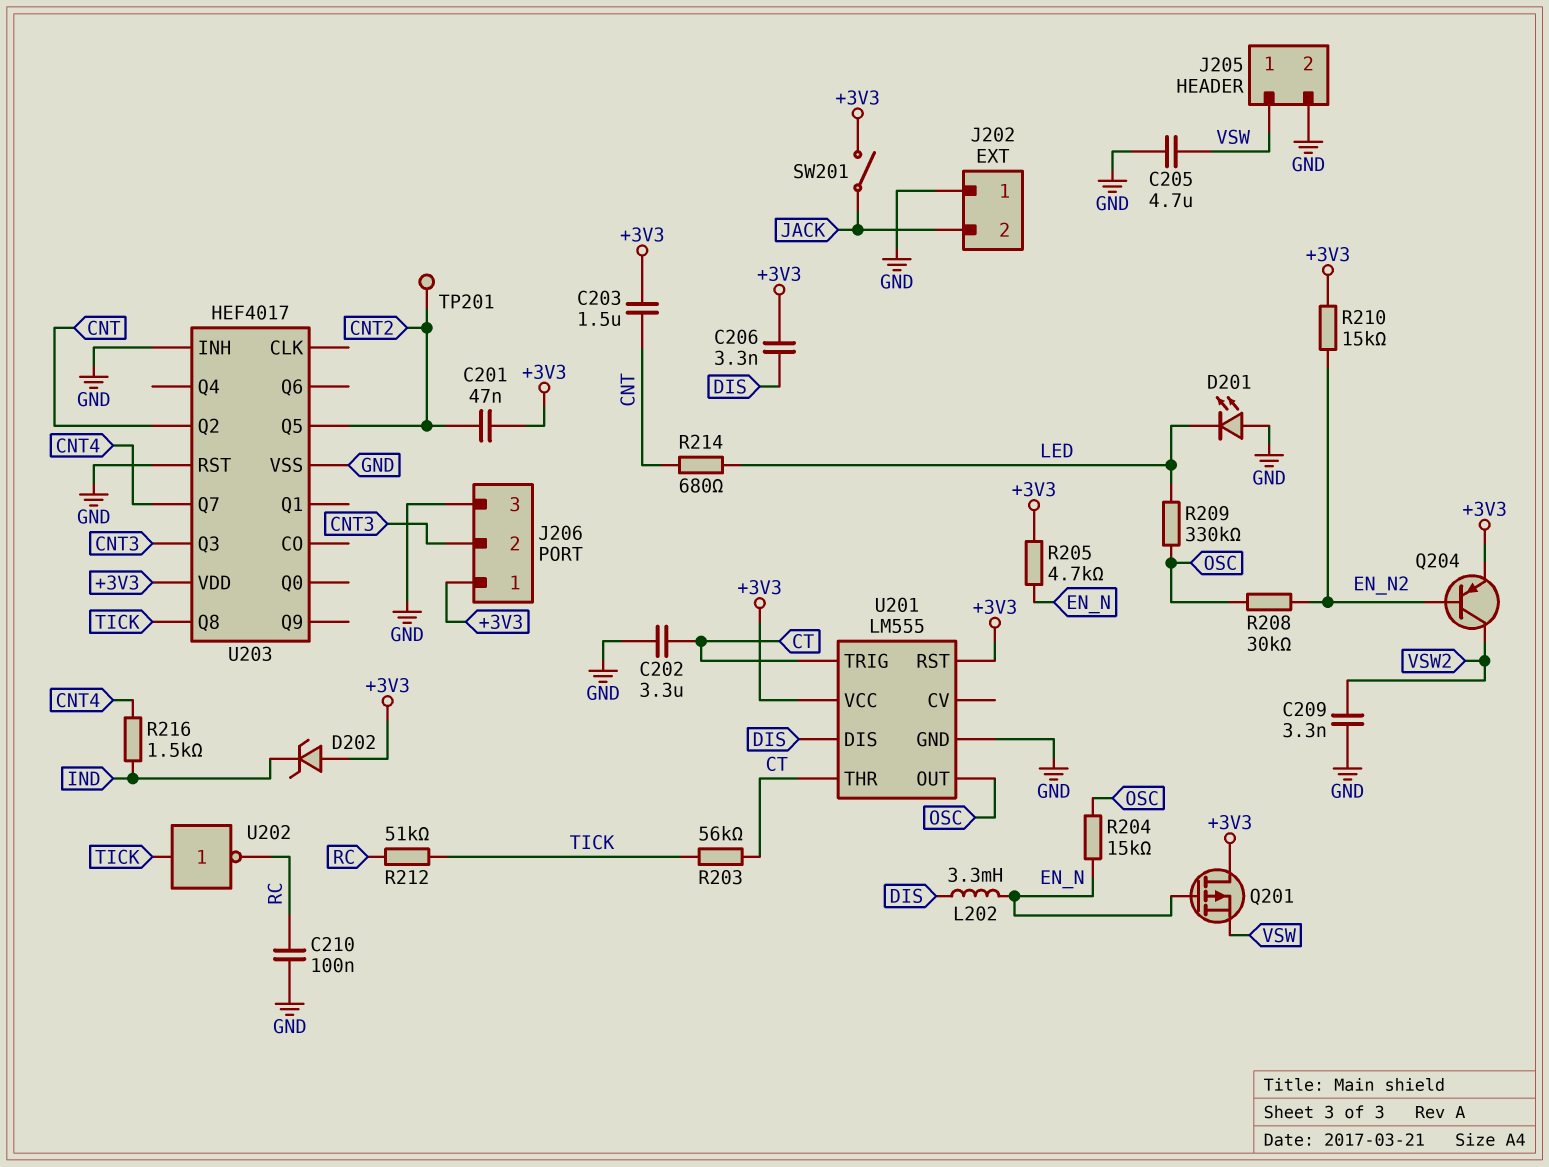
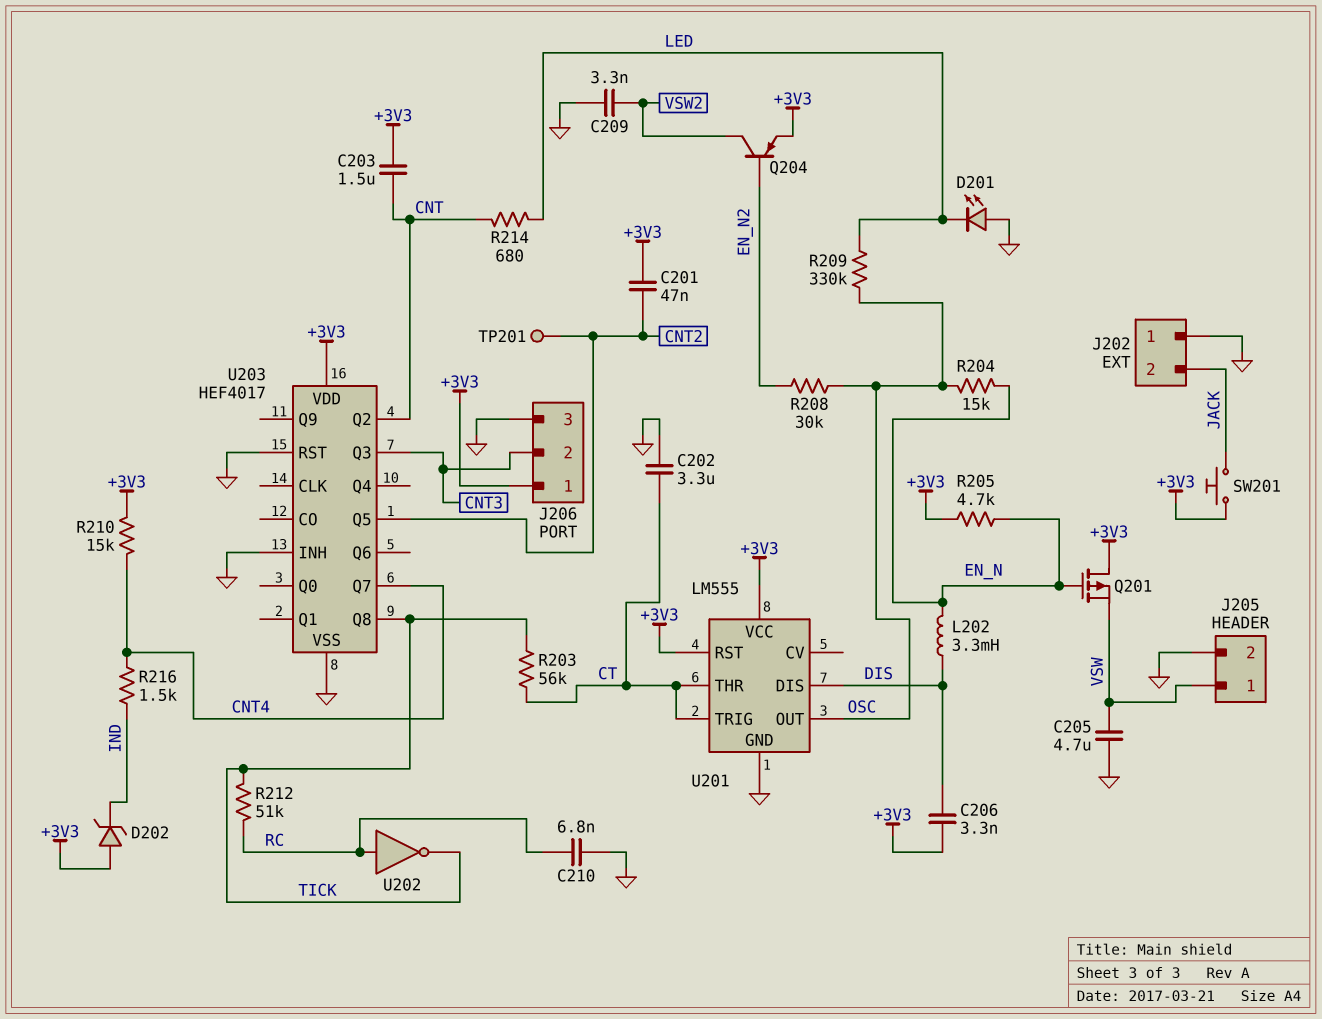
C210: 100nF (GND, RC) -> 6.8nF (GND, RC)
R210: 15k (+3V3, EN_N2) -> 15k (+3V3, CNT4)
SW201: switch (+3V3, JACK) -> button (+3V3, JACK)
U202: NOT (in TICK, out RC) -> NOT (in RC, out TICK)

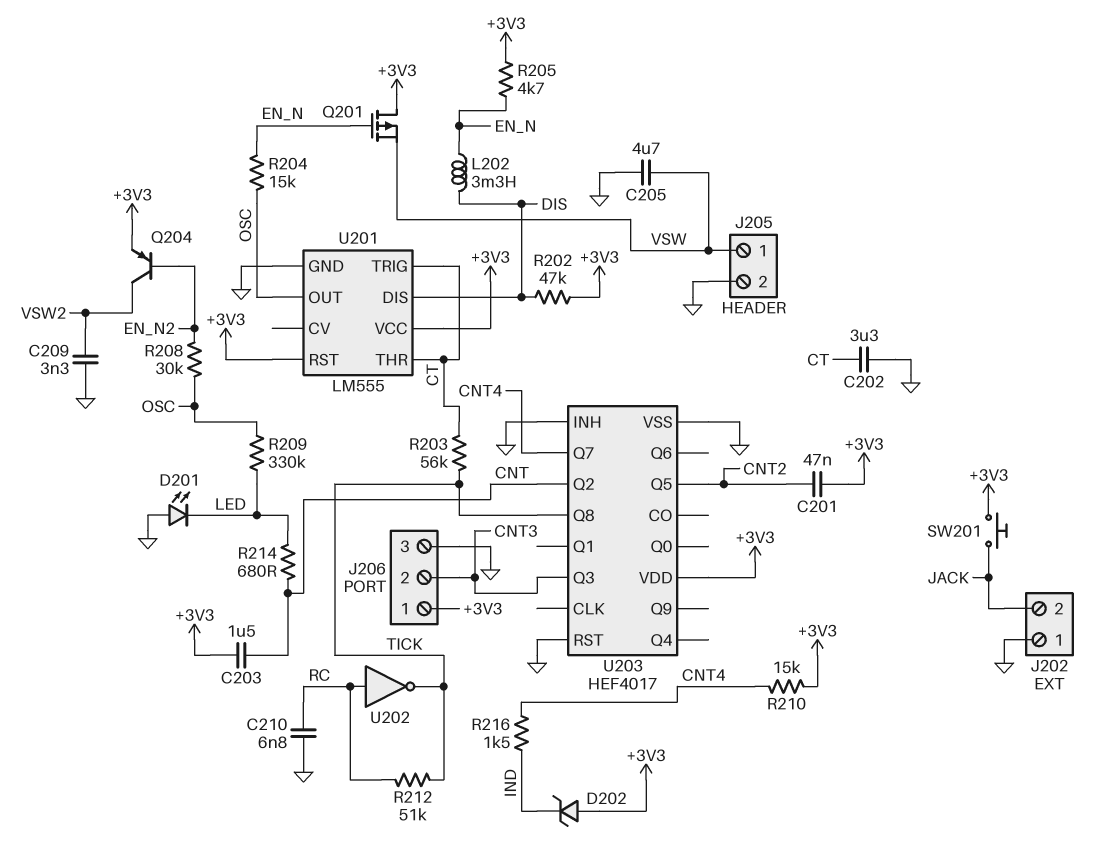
C206: 3.3nF (+3V3, DIS) -> none
R202: none -> 47k (+3V3, DIS)
TP201: test point (CNT2) -> none

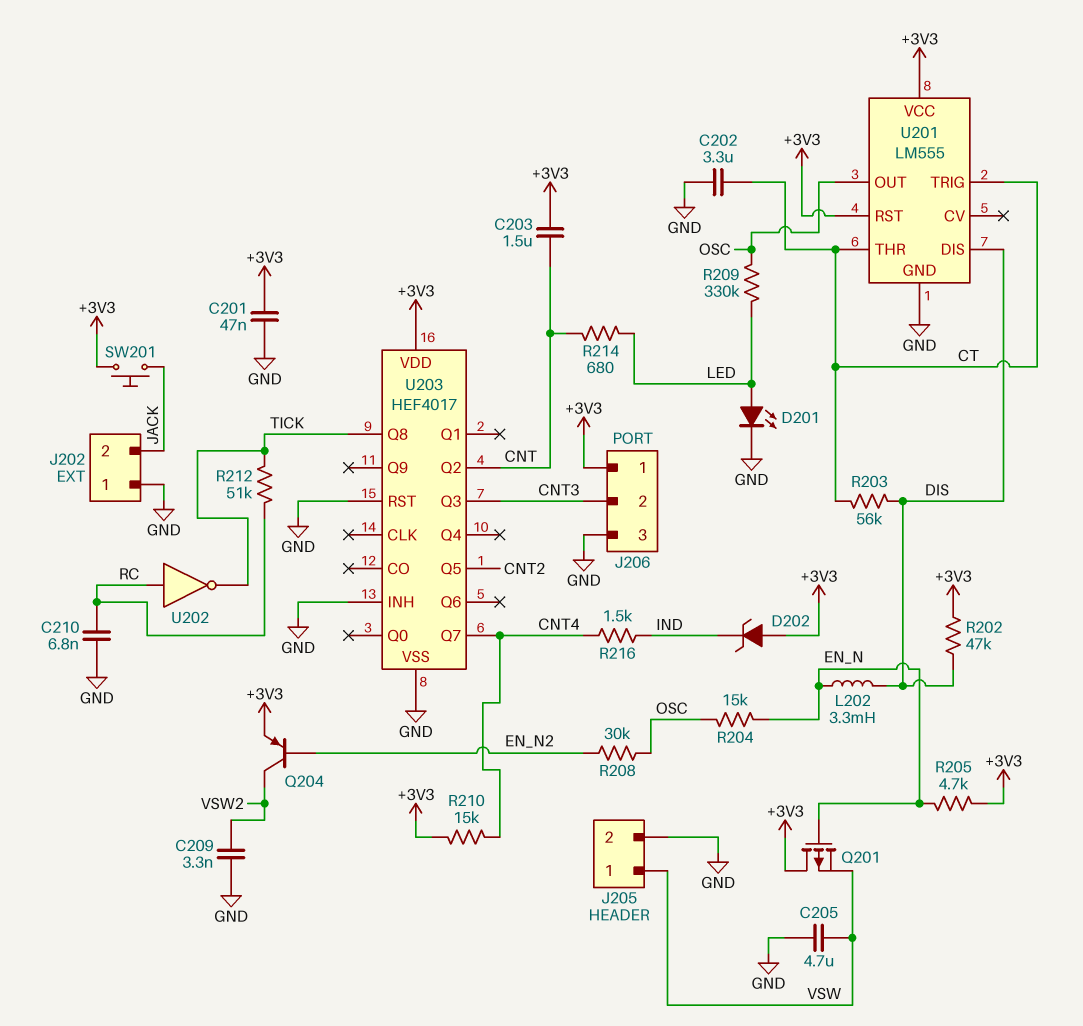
C201: 47nF (+3V3, CNT2) -> 47nF (+3V3, GND)
D201: LED (A GND, K LED) -> LED (A LED, K GND)
R203: 56k (CT, TICK) -> 56k (CT, DIS)

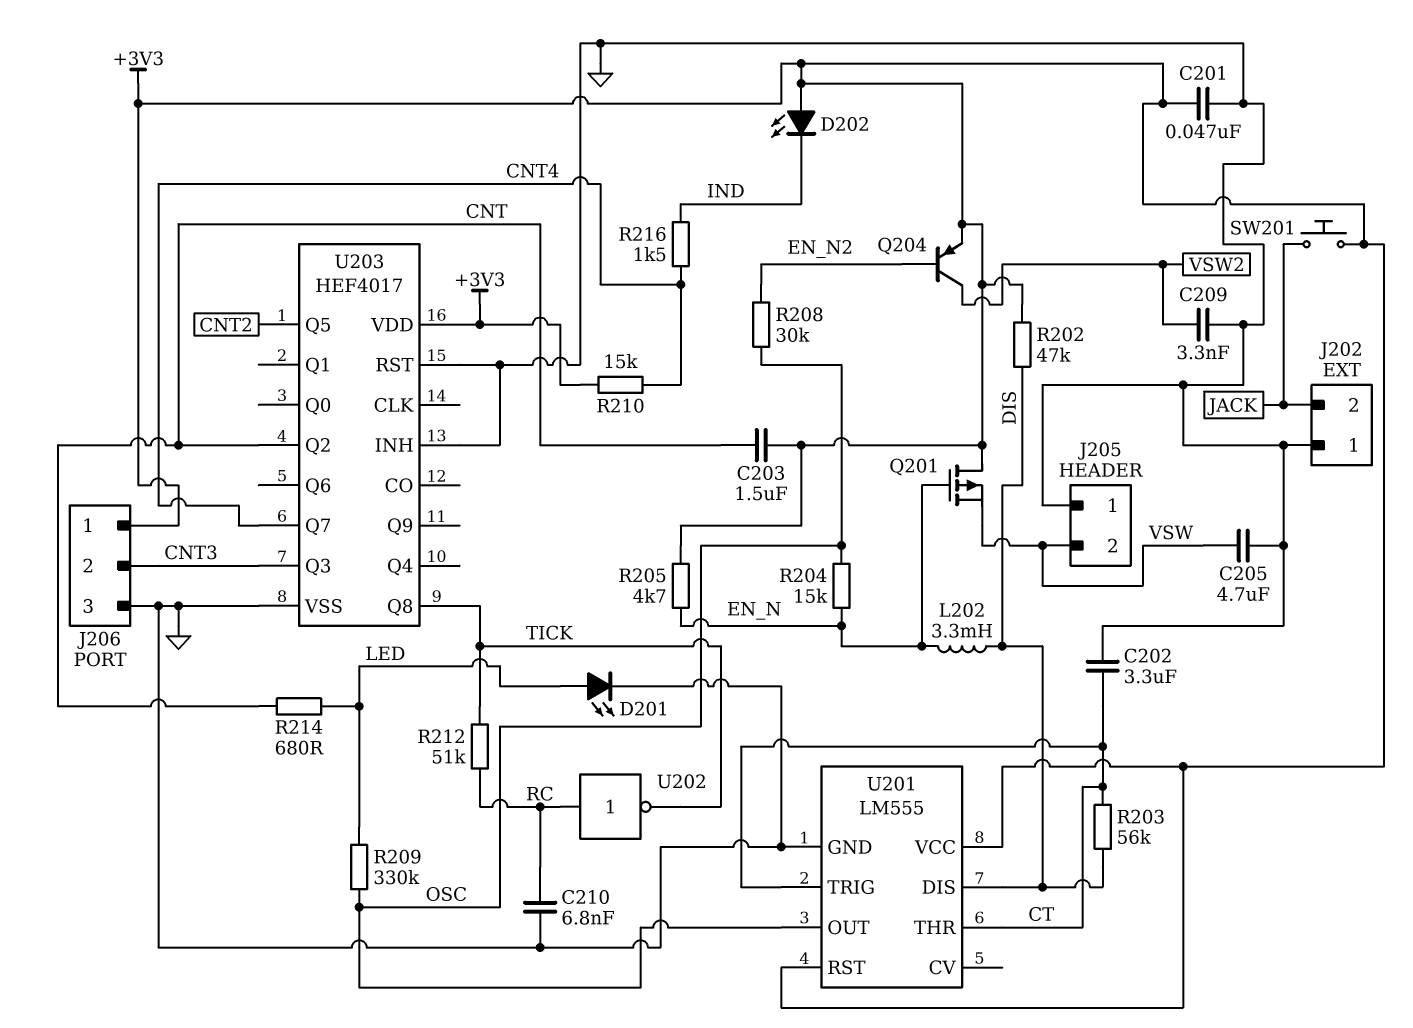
D202: zener (A +3V3, K IND) -> LED (A +3V3, K IND)
J205 pin 1: VSW -> GND
J205 pin 2: GND -> VSW

